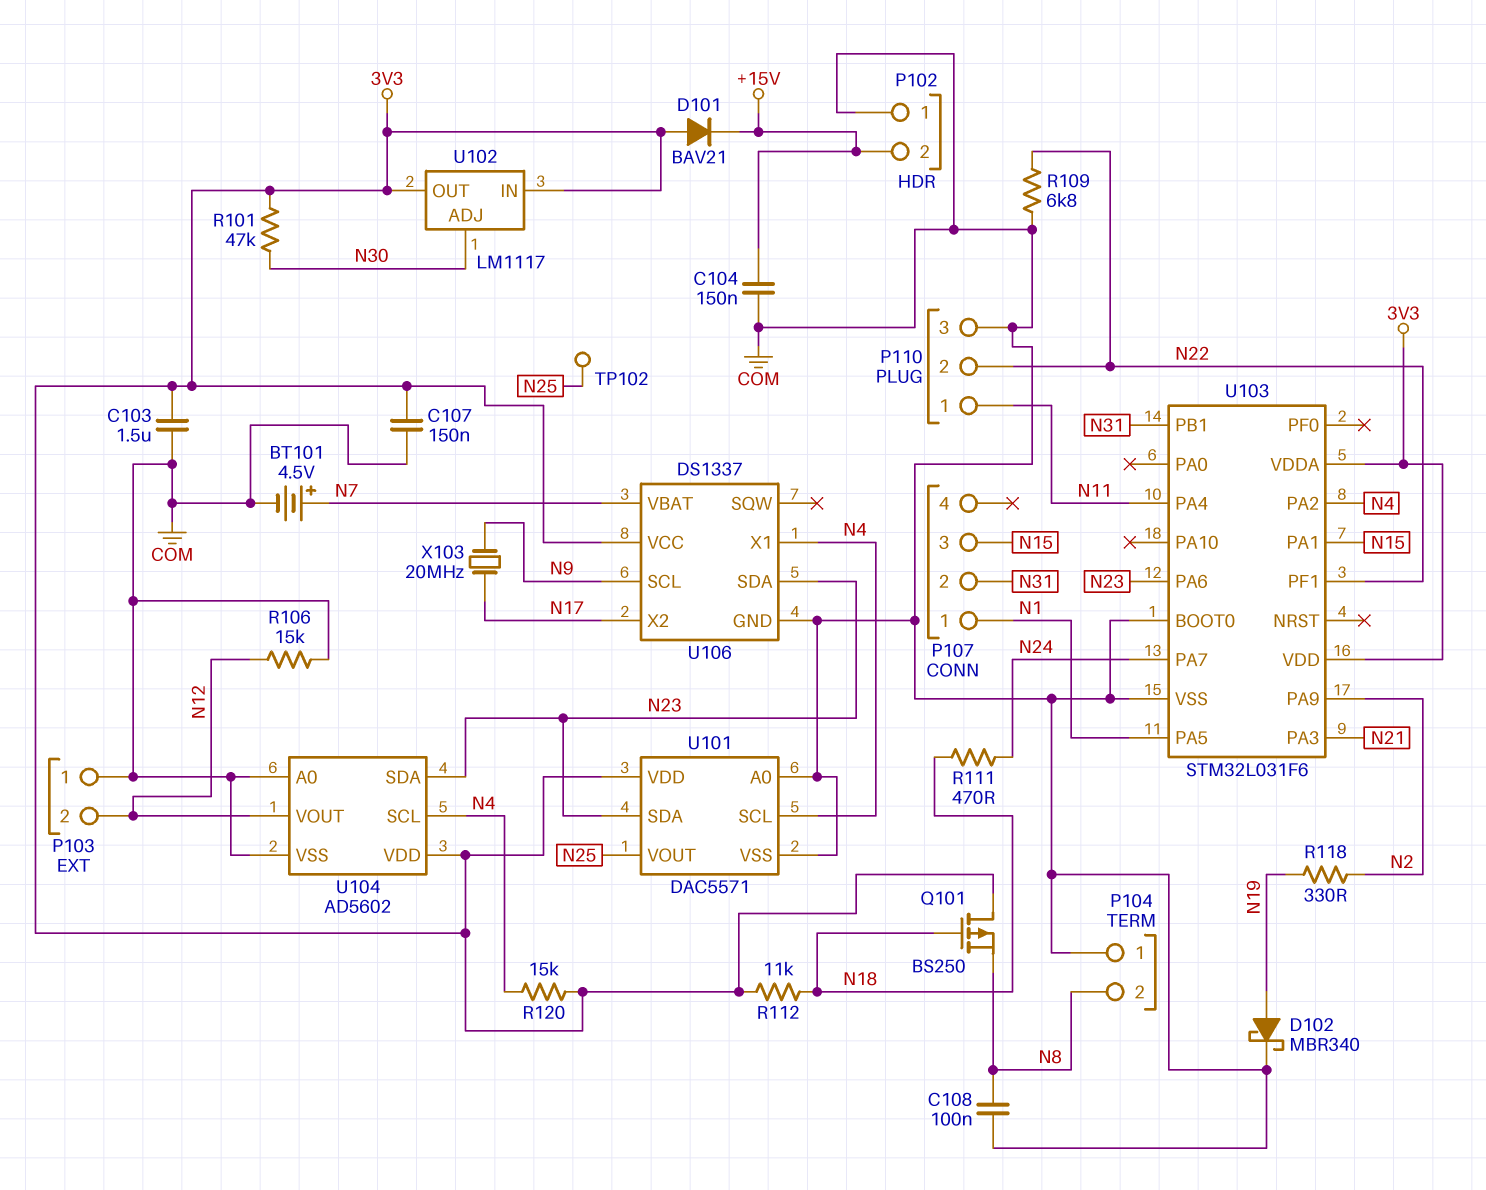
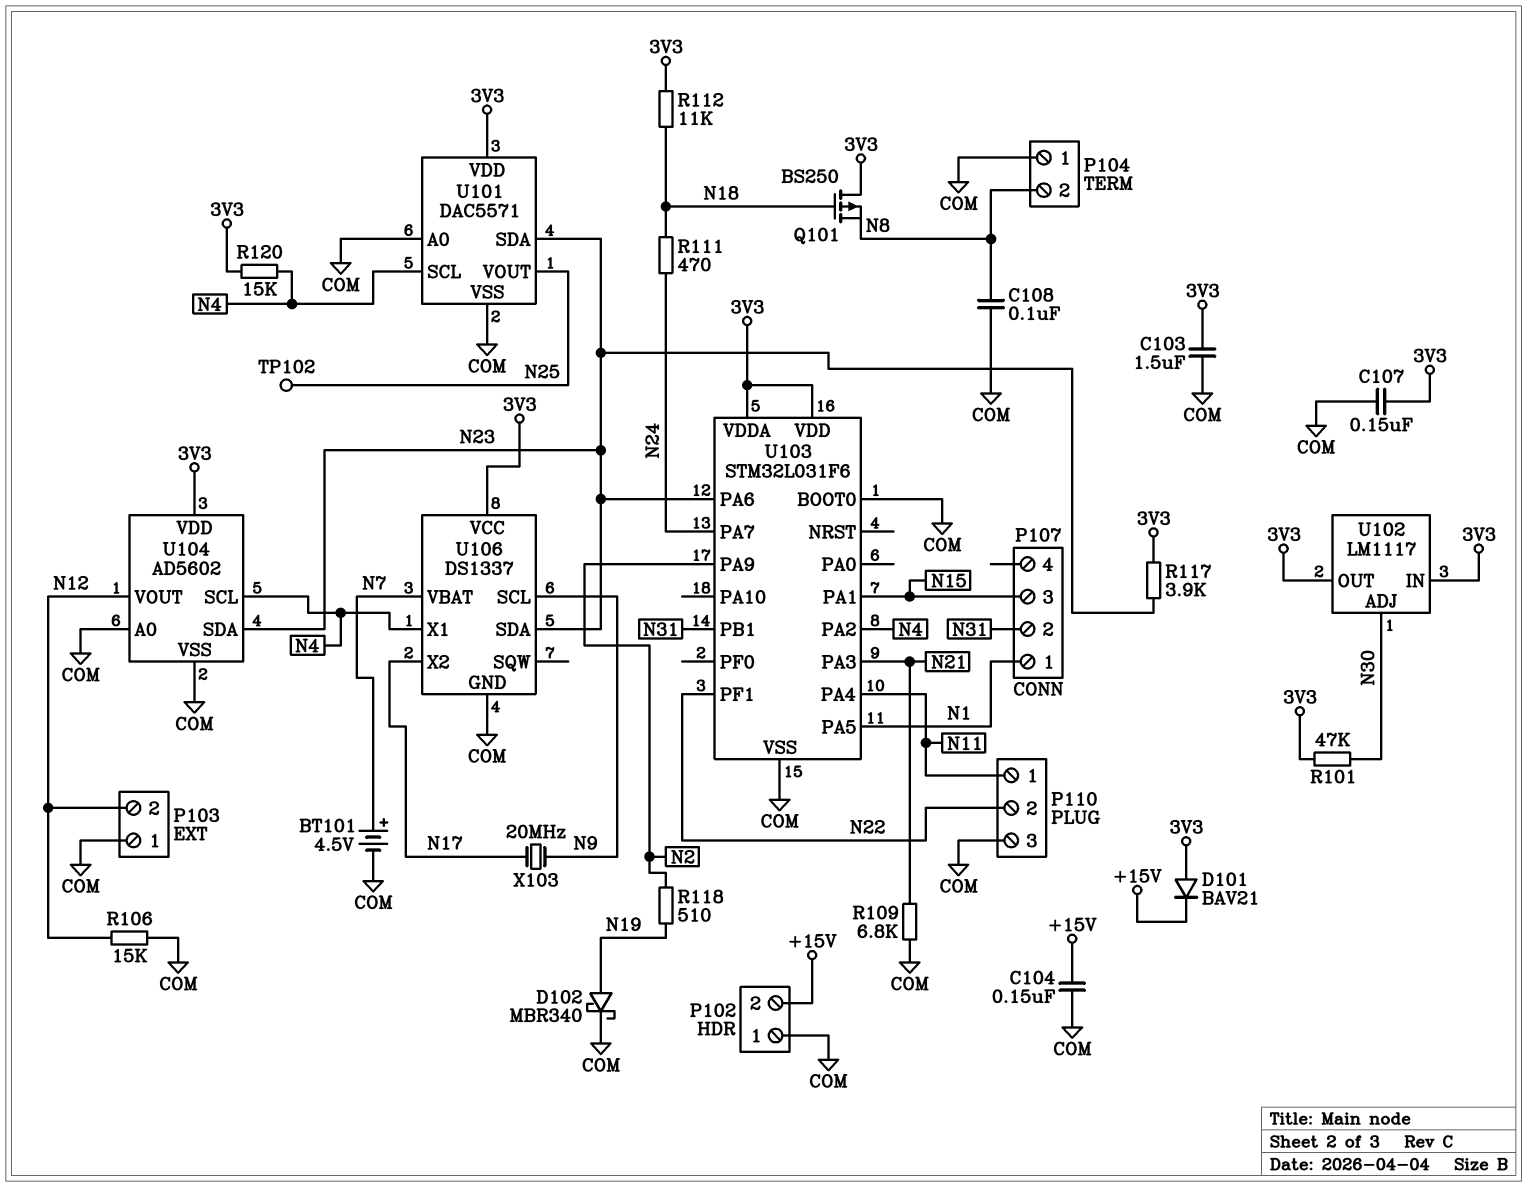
R109: 6.8k (COM, N22) -> 6.8k (COM, N21)
R117: none -> 3.9k (3V3, N23)
R118: 330 (N2, N19) -> 510 (N2, N19)

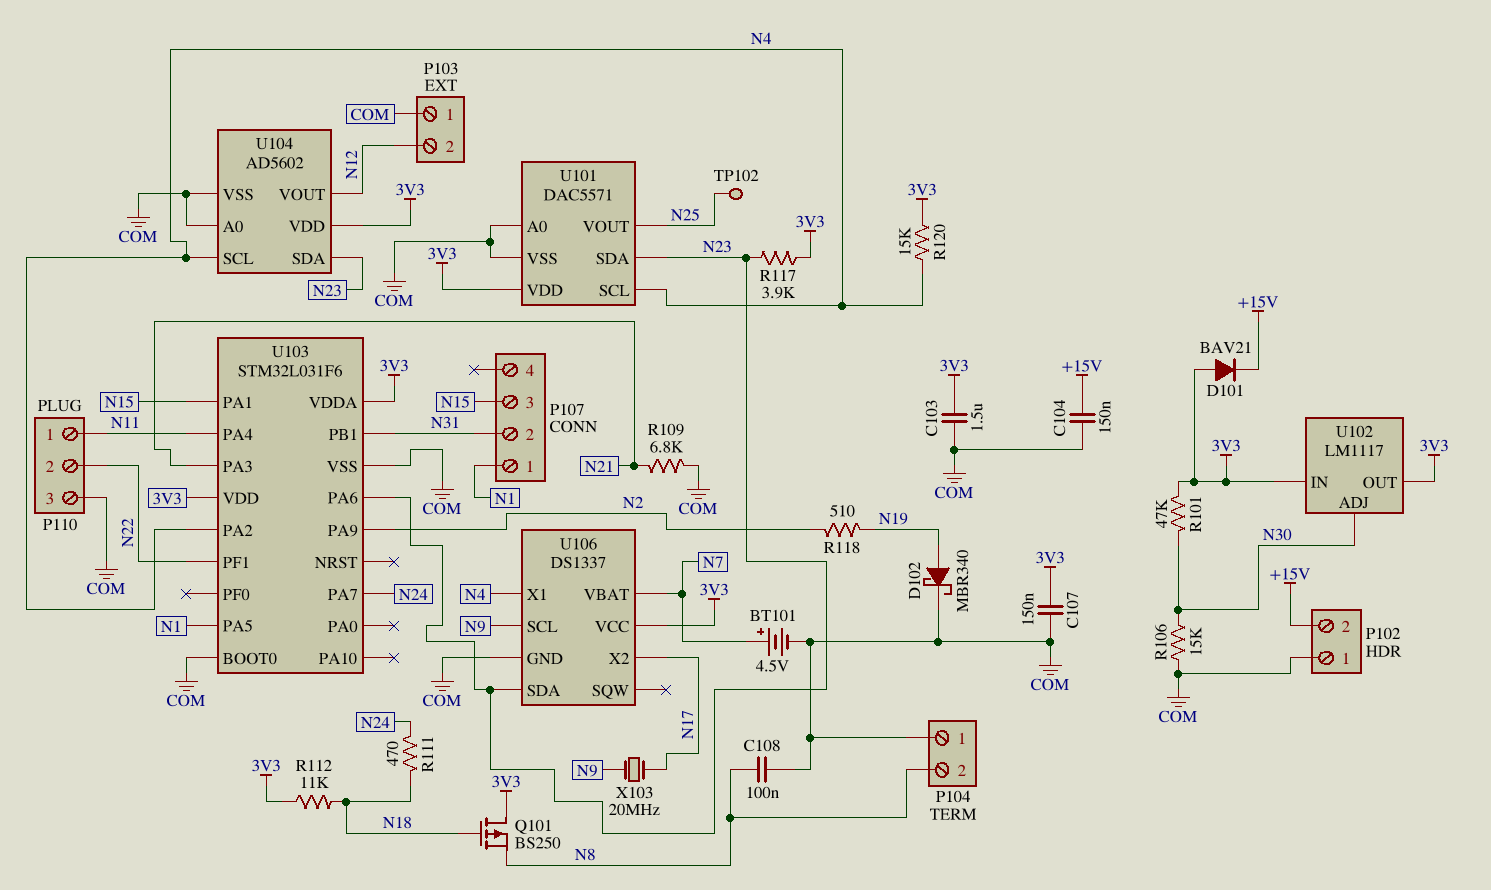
R106: 15k (COM, N12) -> 15k (COM, N30)

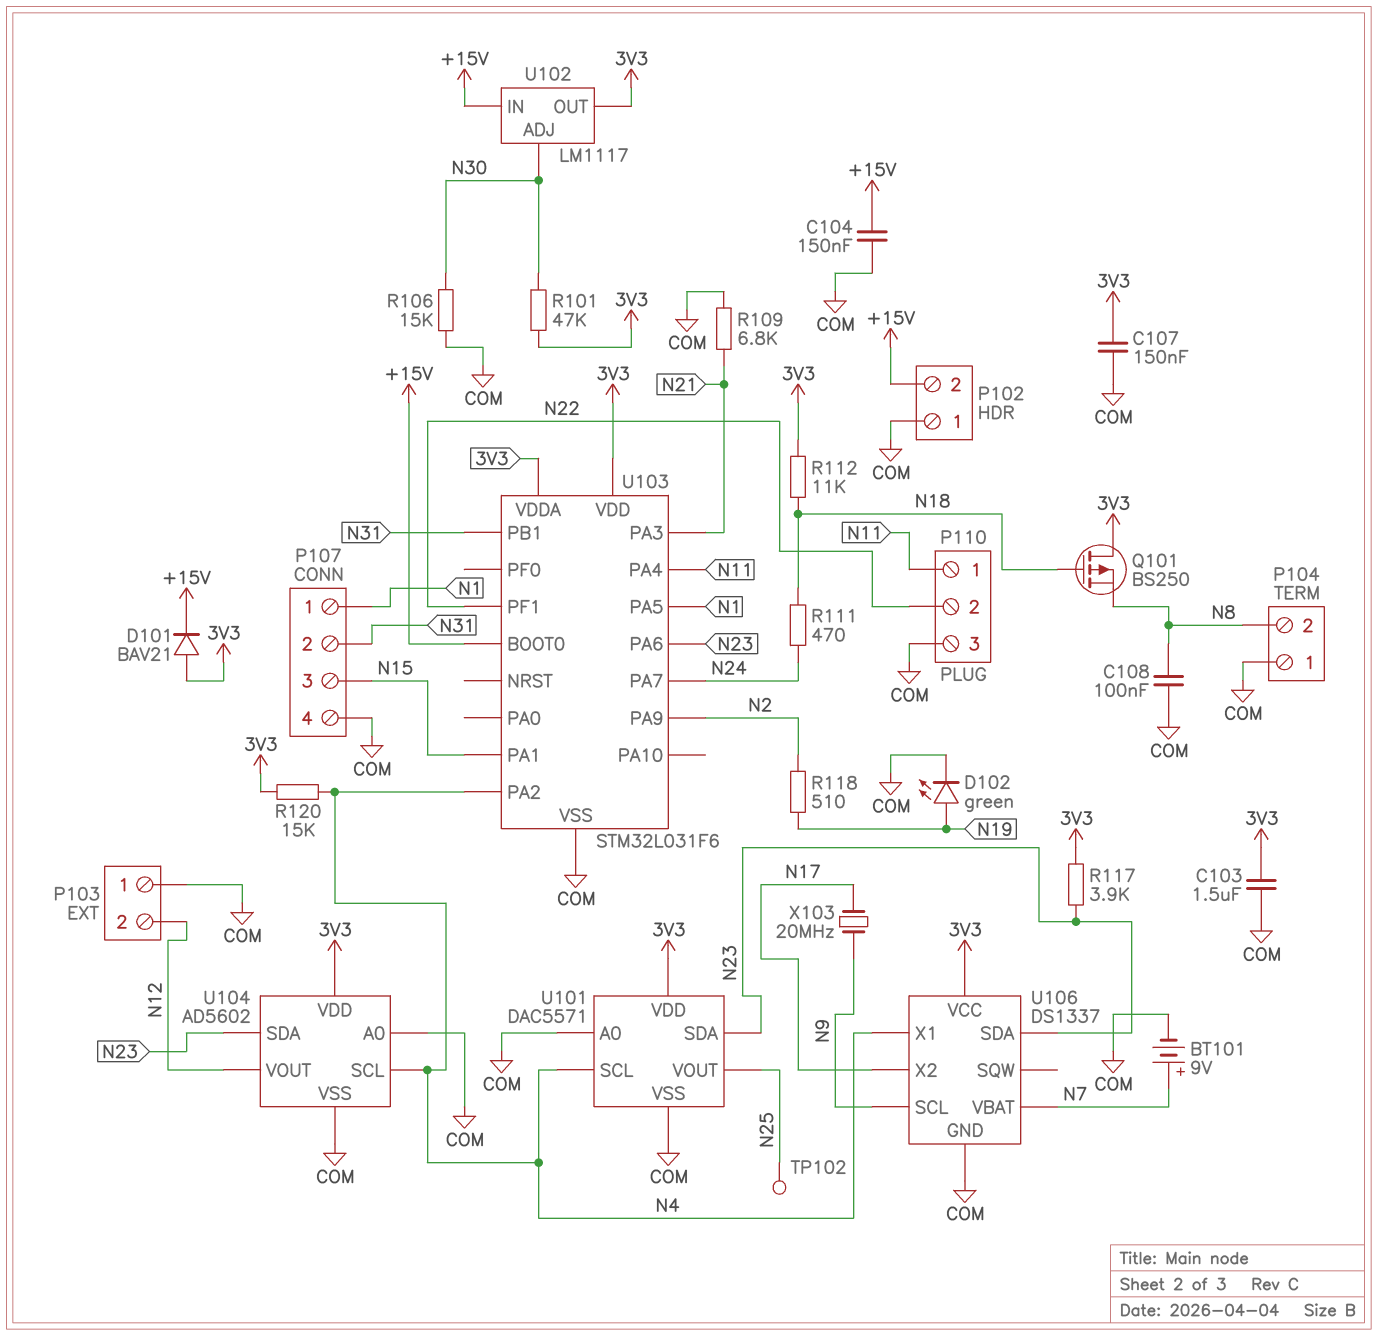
BT101: 4.5V (plus N7, minus COM) -> 9V (plus N7, minus COM)
D102: schottky MBR340 (A N19, K COM) -> LED green (A N19, K COM)
P107 pin 4: none -> COM
U102 pin IN: 3V3 -> +15V
U103 pin BOOT0: COM -> +15V

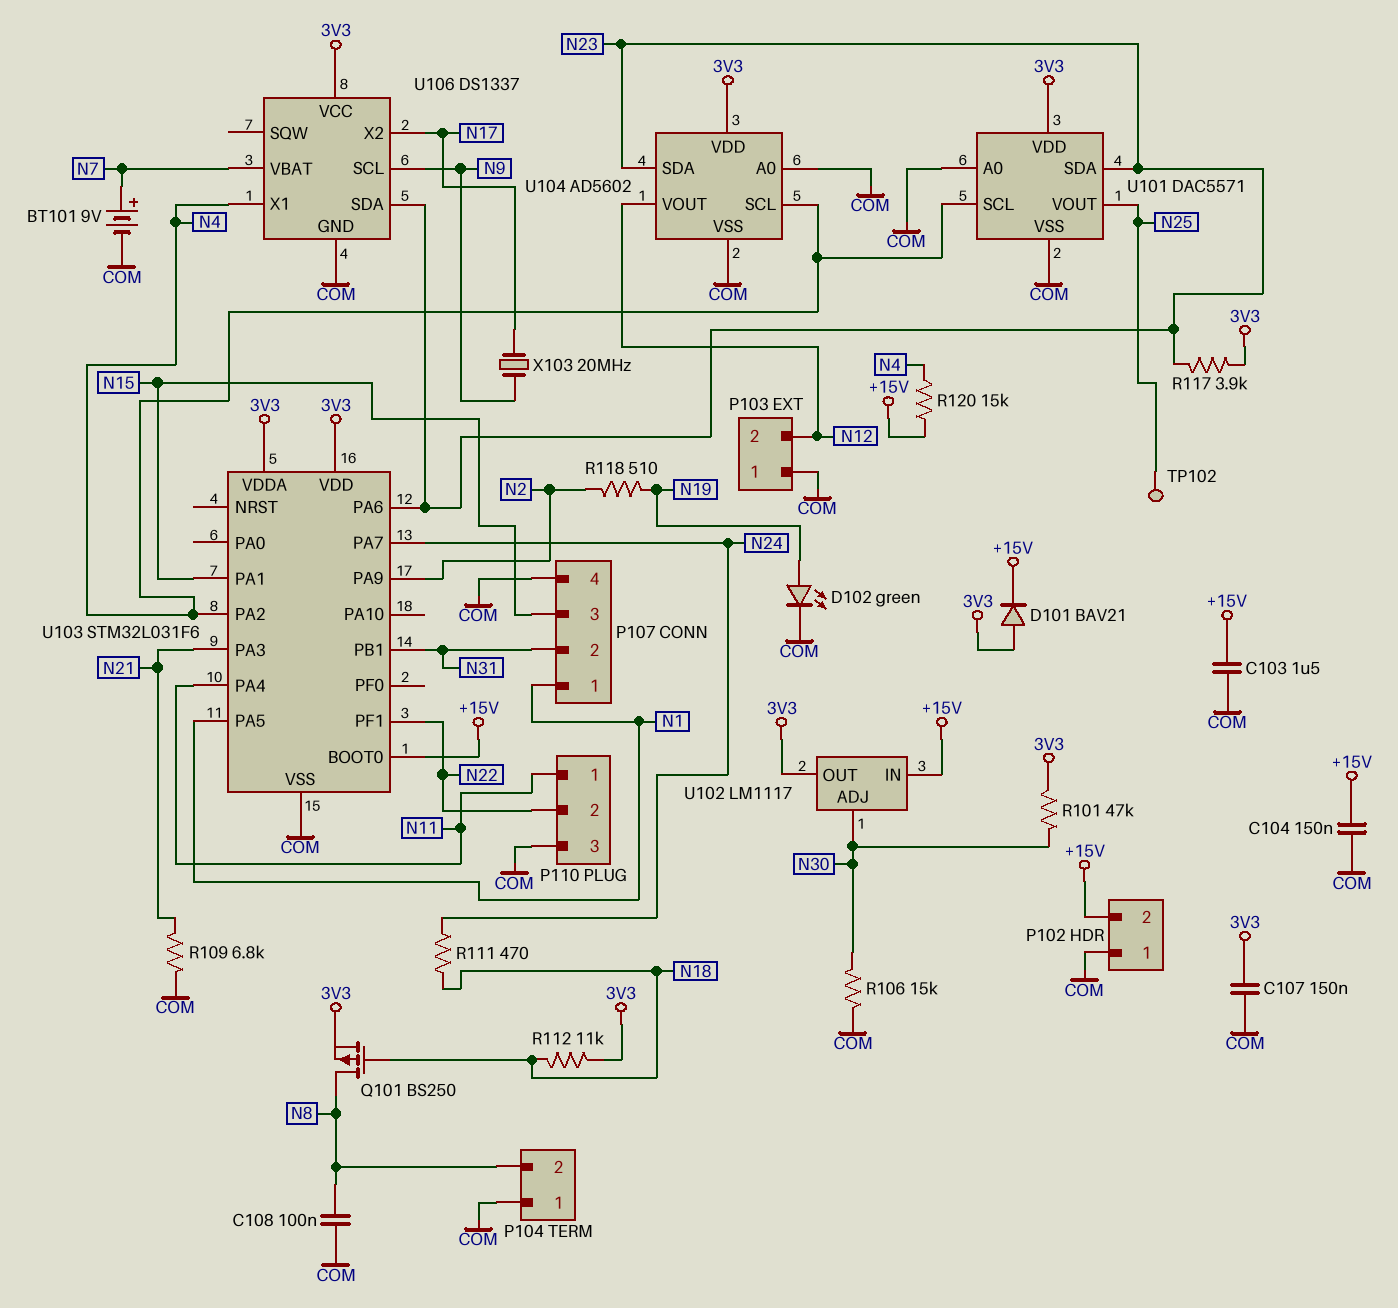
C103: 1.5uF (3V3, COM) -> 1.5uF (+15V, COM)
Q101: PMOS BS250 (G N18, D 3V3, S N8) -> PMOS BS250 (G N18, D N8, S 3V3)
R120: 15k (3V3, N4) -> 15k (+15V, N4)

